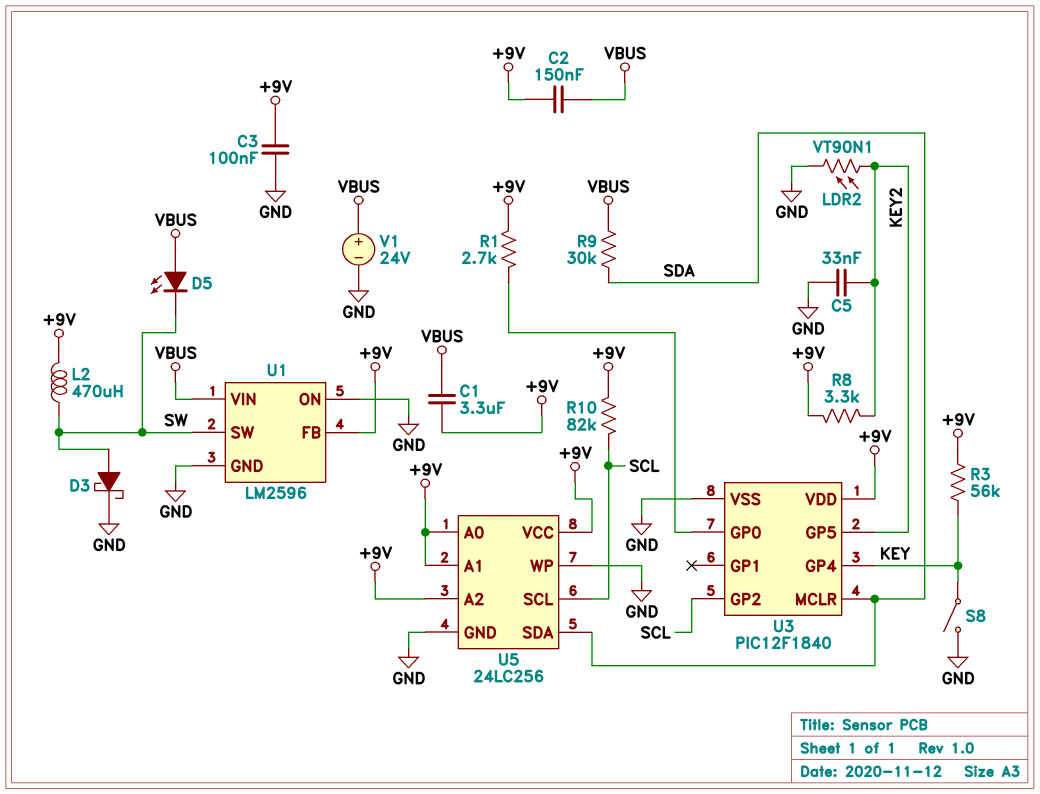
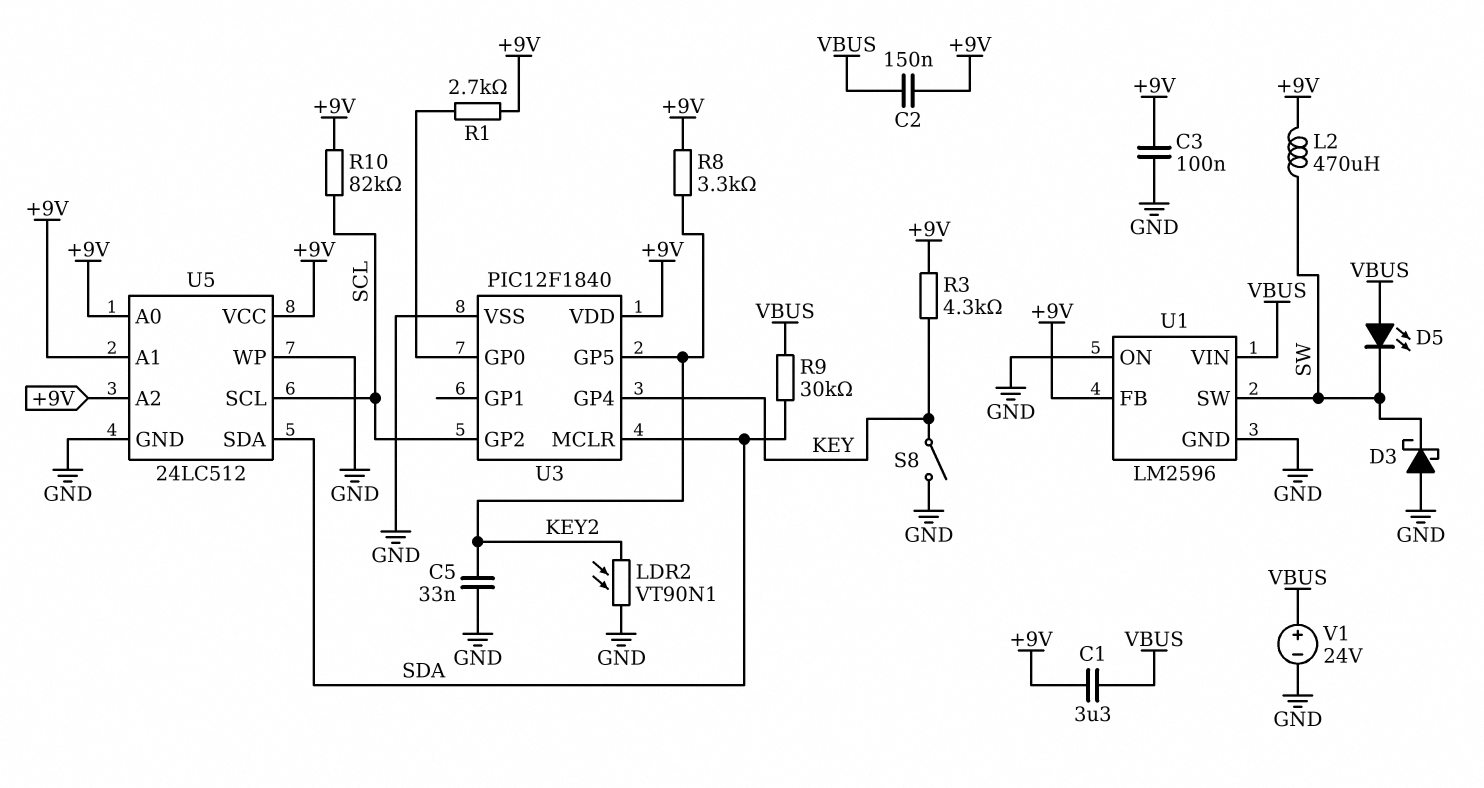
D3: schottky (A SW, K GND) -> schottky (A GND, K SW)
R3: 56k (+9V, KEY) -> 4.3k (+9V, KEY)
U5: 24LC256 -> 24LC512

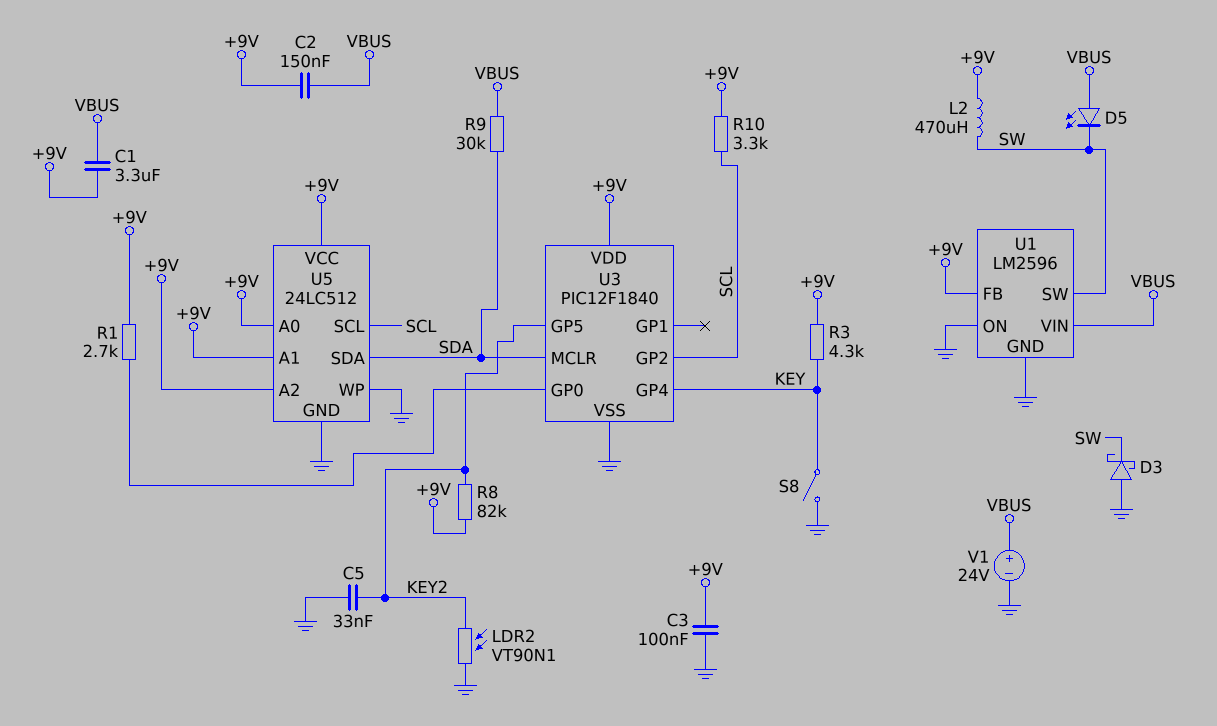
R8: 3.3k (+9V, KEY2) -> 82k (+9V, KEY2)
R10: 82k (+9V, SCL) -> 3.3k (+9V, SCL)

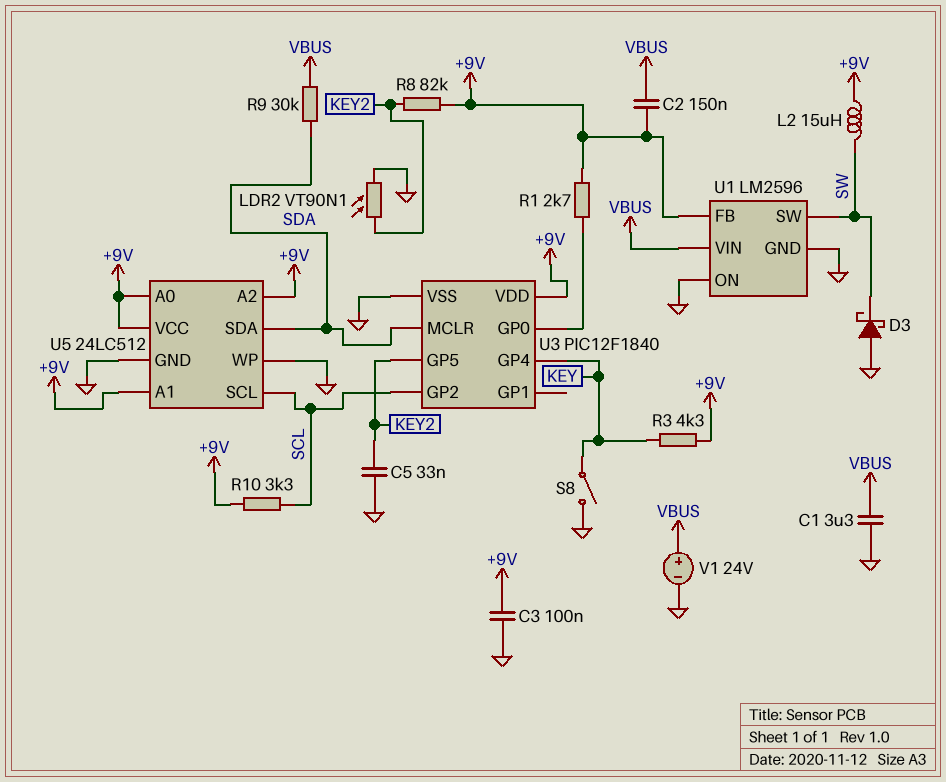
C1: 3.3uF (+9V, VBUS) -> 3.3uF (GND, VBUS)
D5: LED (A VBUS, K SW) -> none
L2: 470uH (+9V, SW) -> 15uH (+9V, SW)

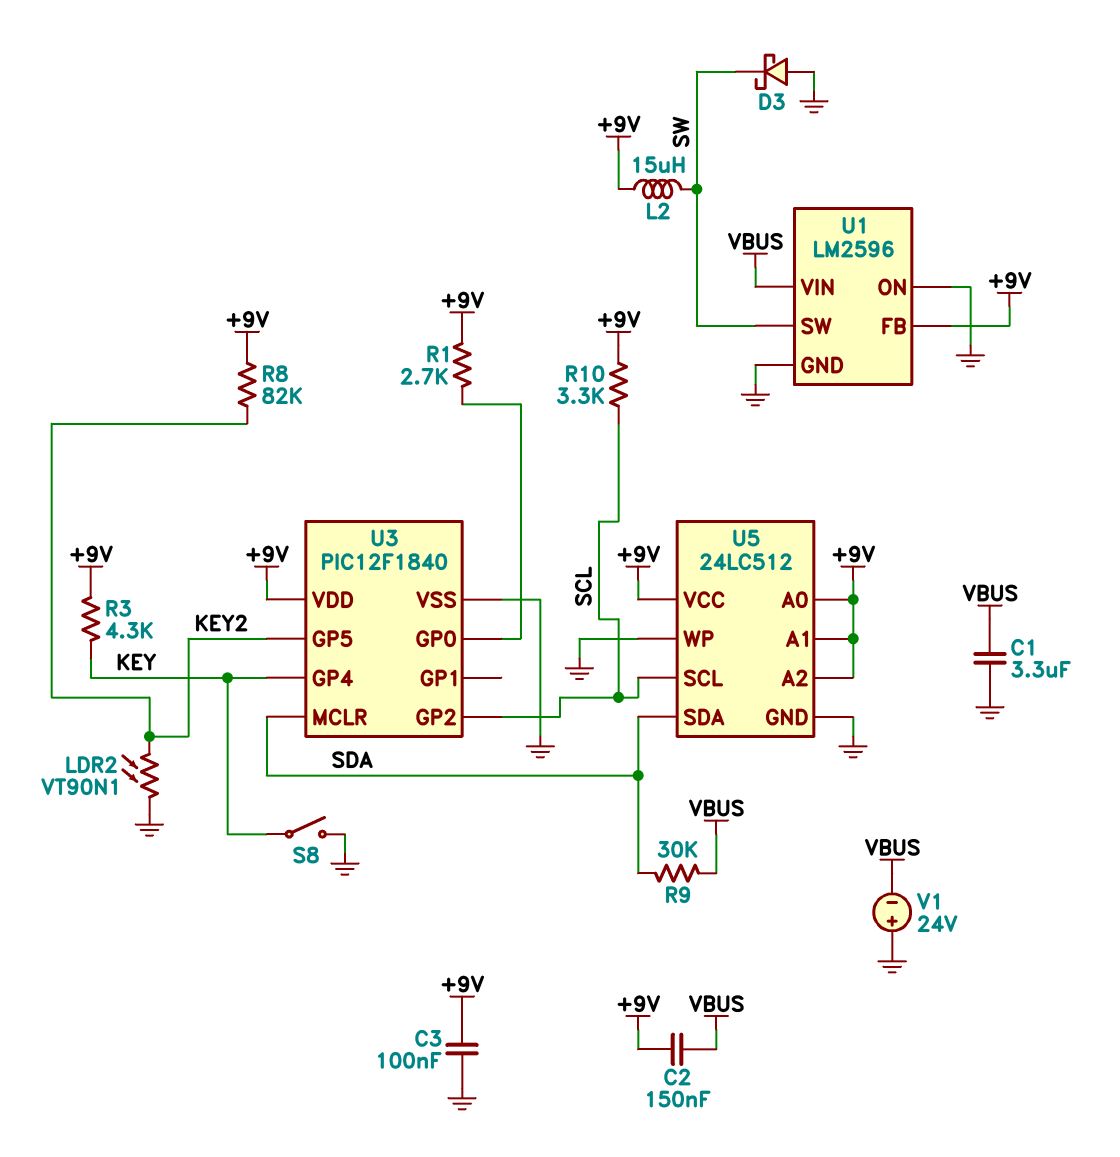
C5: 33nF (GND, KEY2) -> none
V1: 24V (plus VBUS, minus GND) -> 24V (plus GND, minus VBUS)

